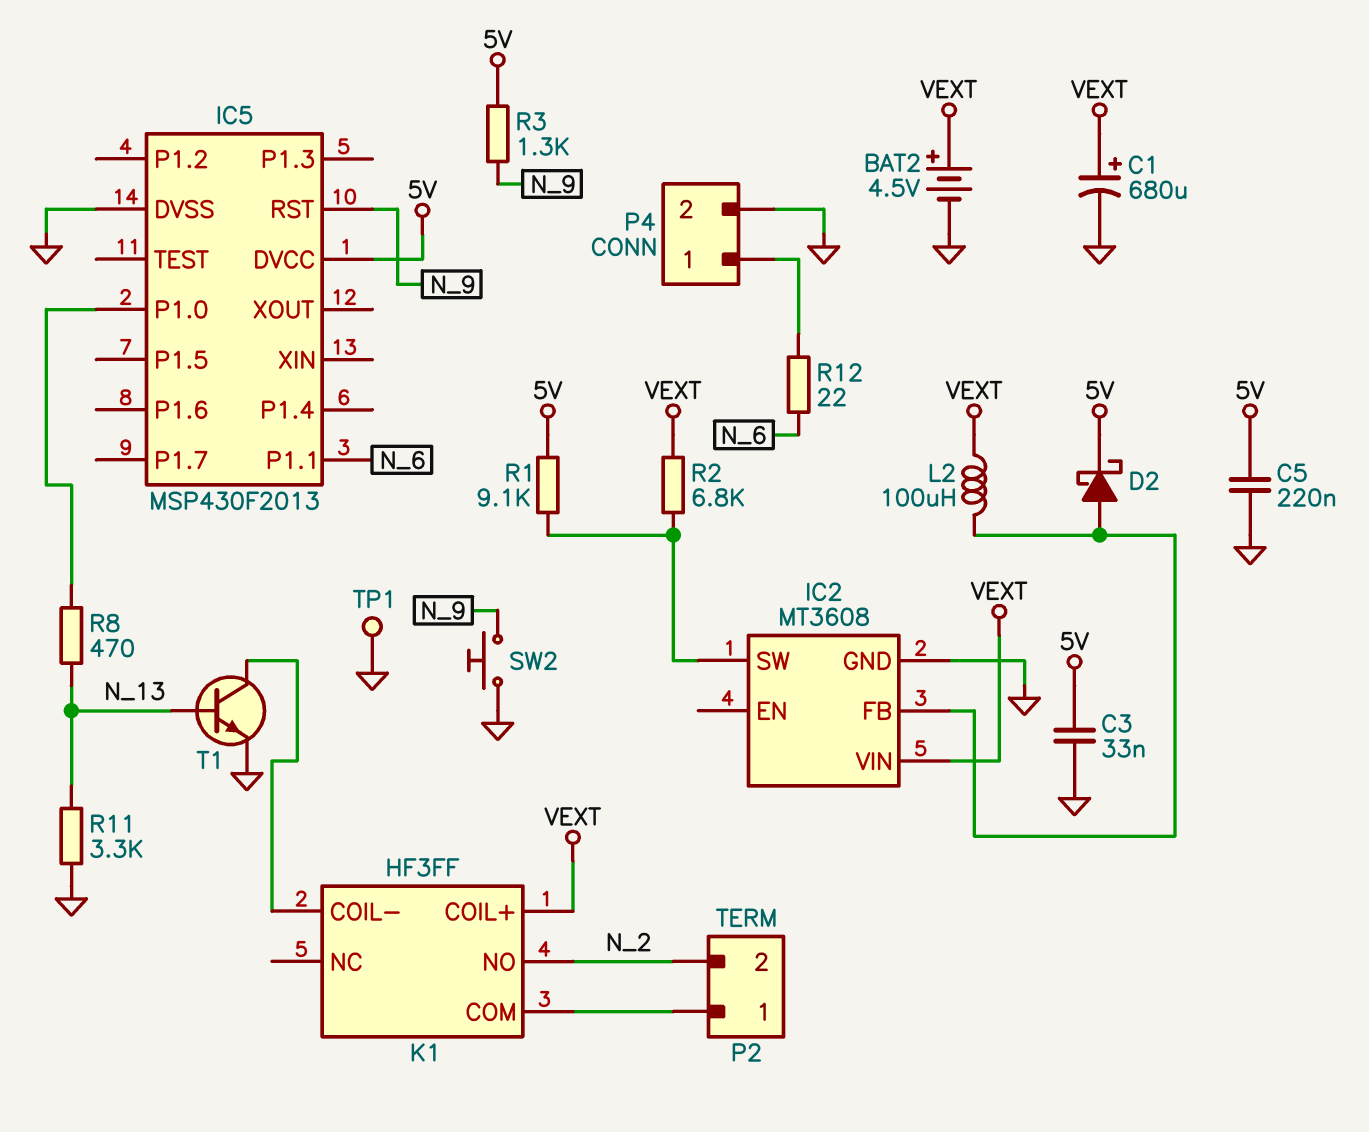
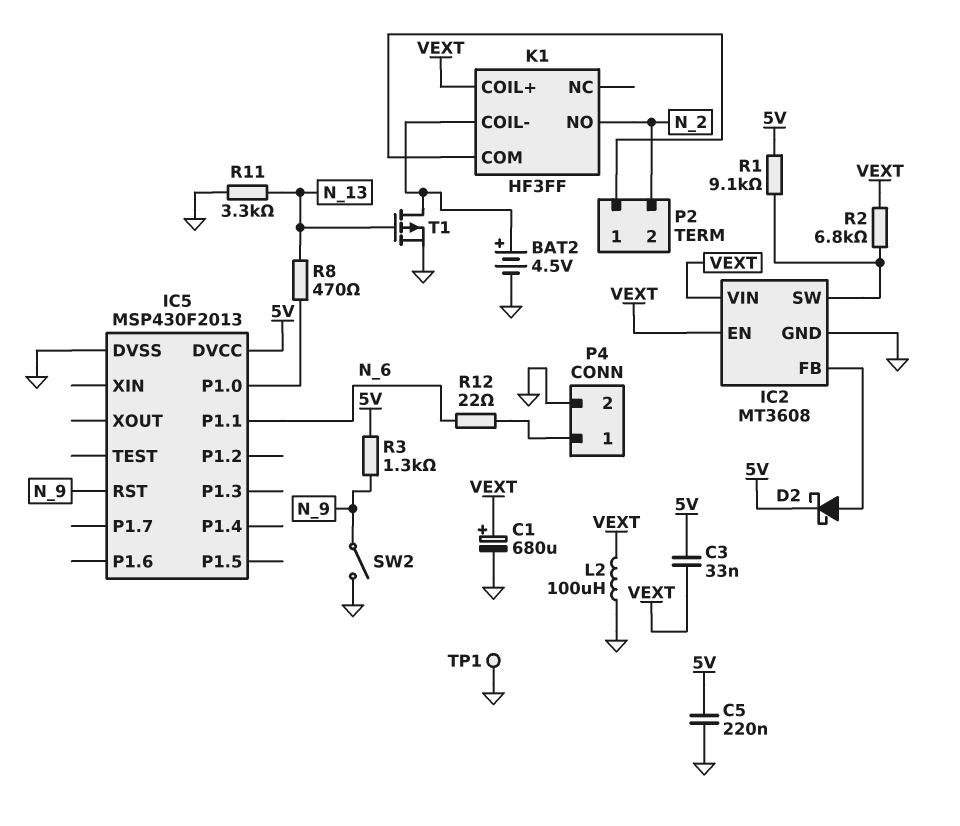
BAT2: 4.5V (plus VEXT, minus GND) -> 4.5V (plus K1/COIL-, minus GND)
C3: 33nF (5V, GND) -> 33nF (5V, VEXT)
IC2 pin EN: none -> VEXT
L2: 100uH (IC2/FB, VEXT) -> 100uH (GND, VEXT)
SW2: button (GND, N_9) -> switch (GND, N_9)
T1: NPN (B N_13, C K1/COIL-, E GND) -> PMOS (G N_13, D K1/COIL-, S GND)

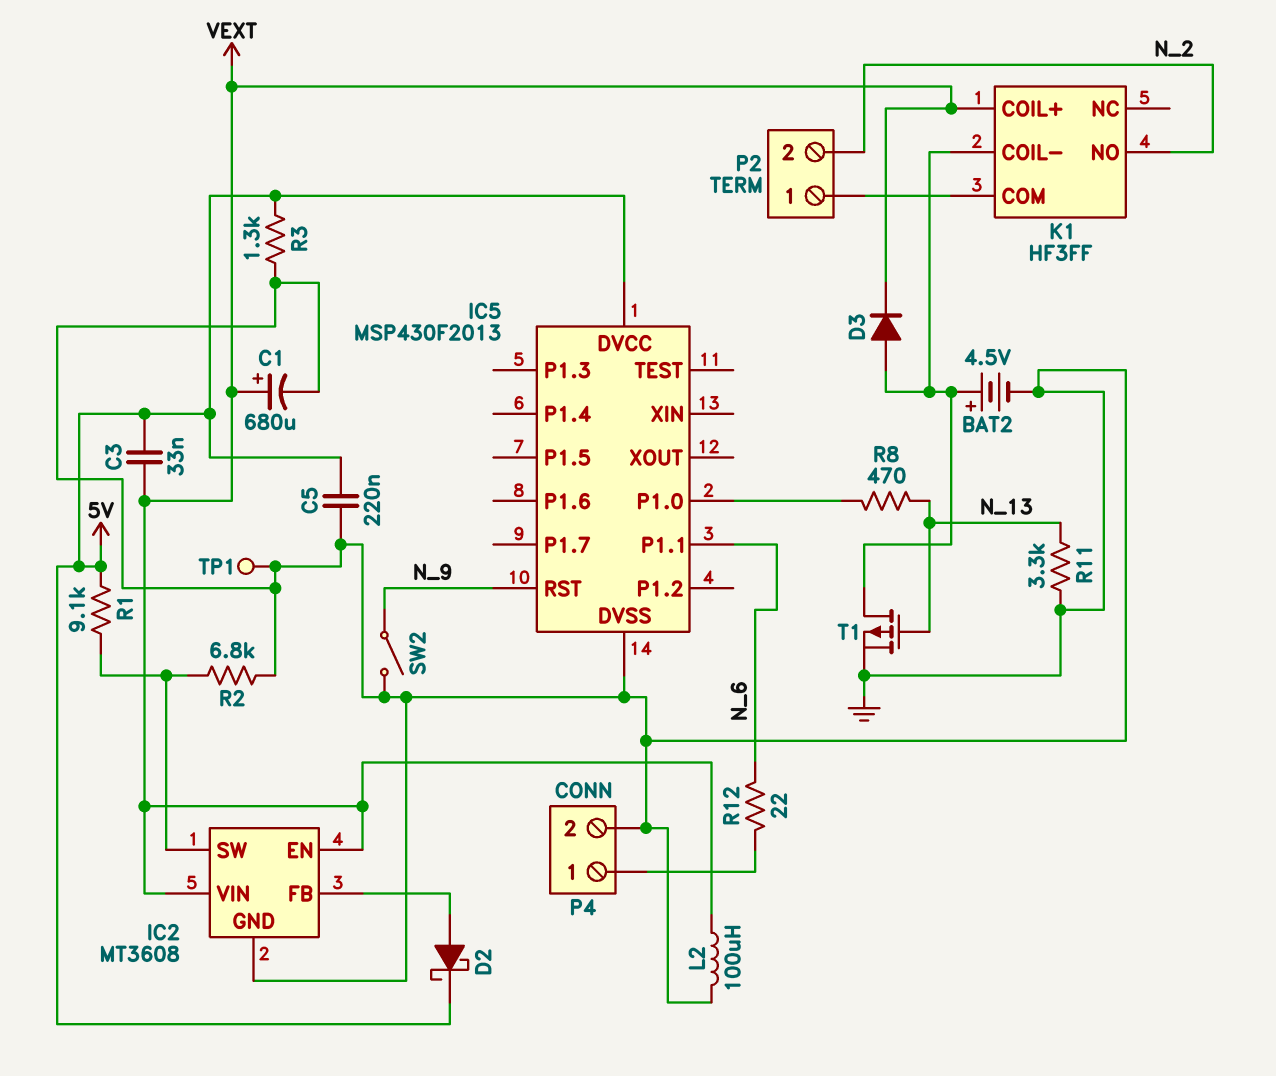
D3: none -> diode (A K1/COIL-, K VEXT)
R2: 6.8k (IC2/SW, VEXT) -> 6.8k (GND, IC2/SW)
R3: 1.3k (5V, N_9) -> 1.3k (5V, GND)

